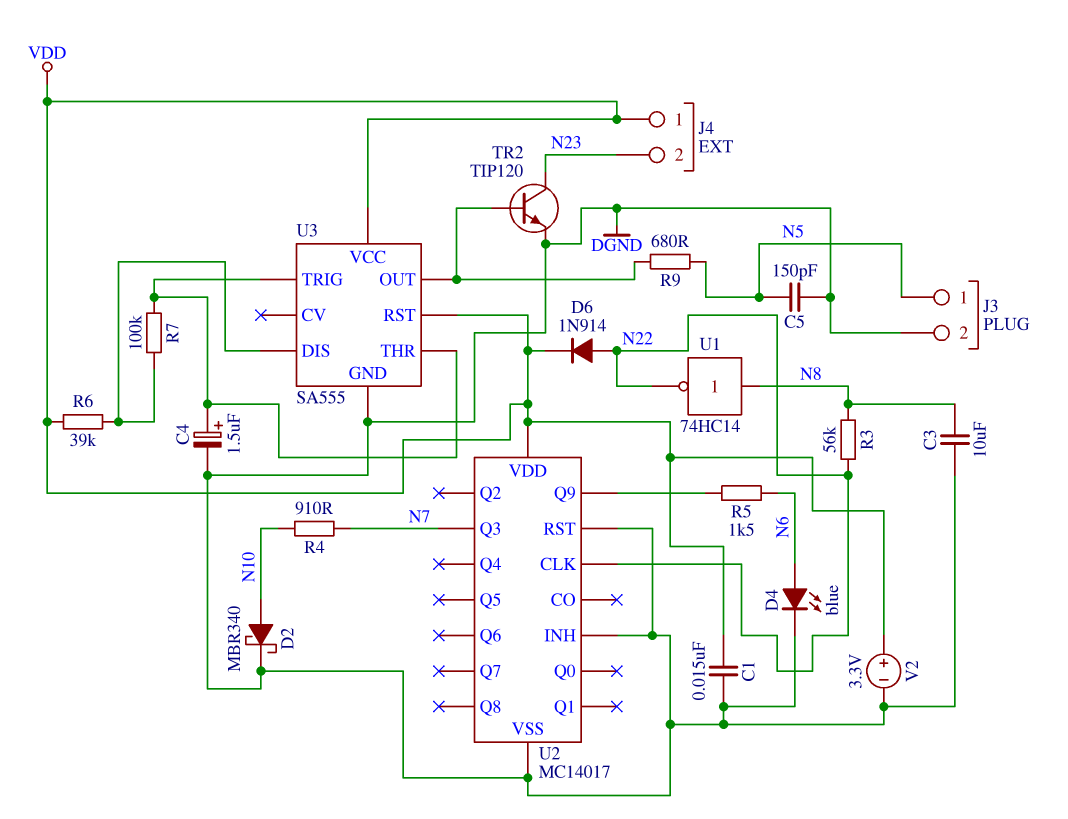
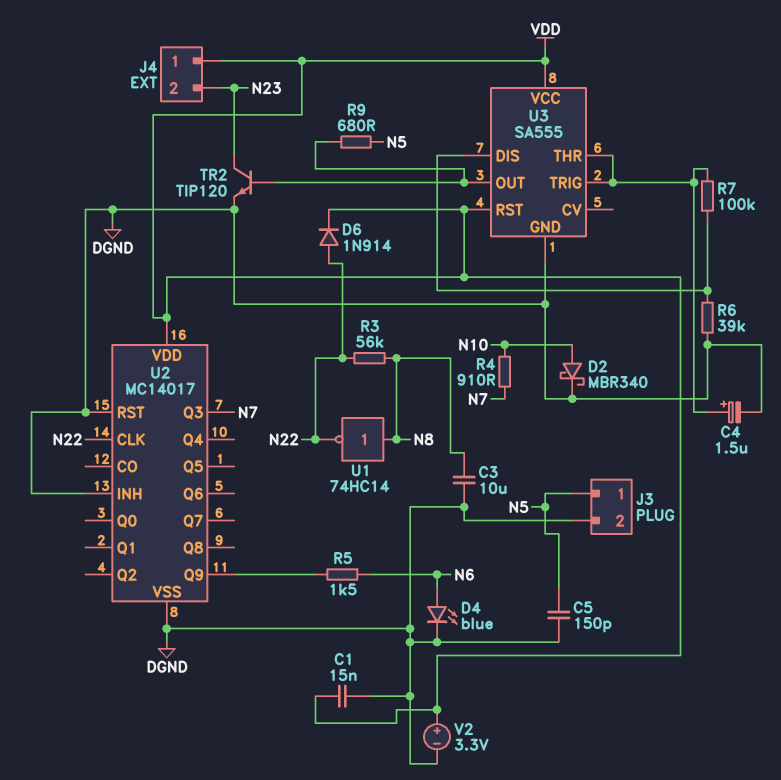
R6: 39k (U3/DIS, VDD) -> 39k (DGND, U3/DIS)

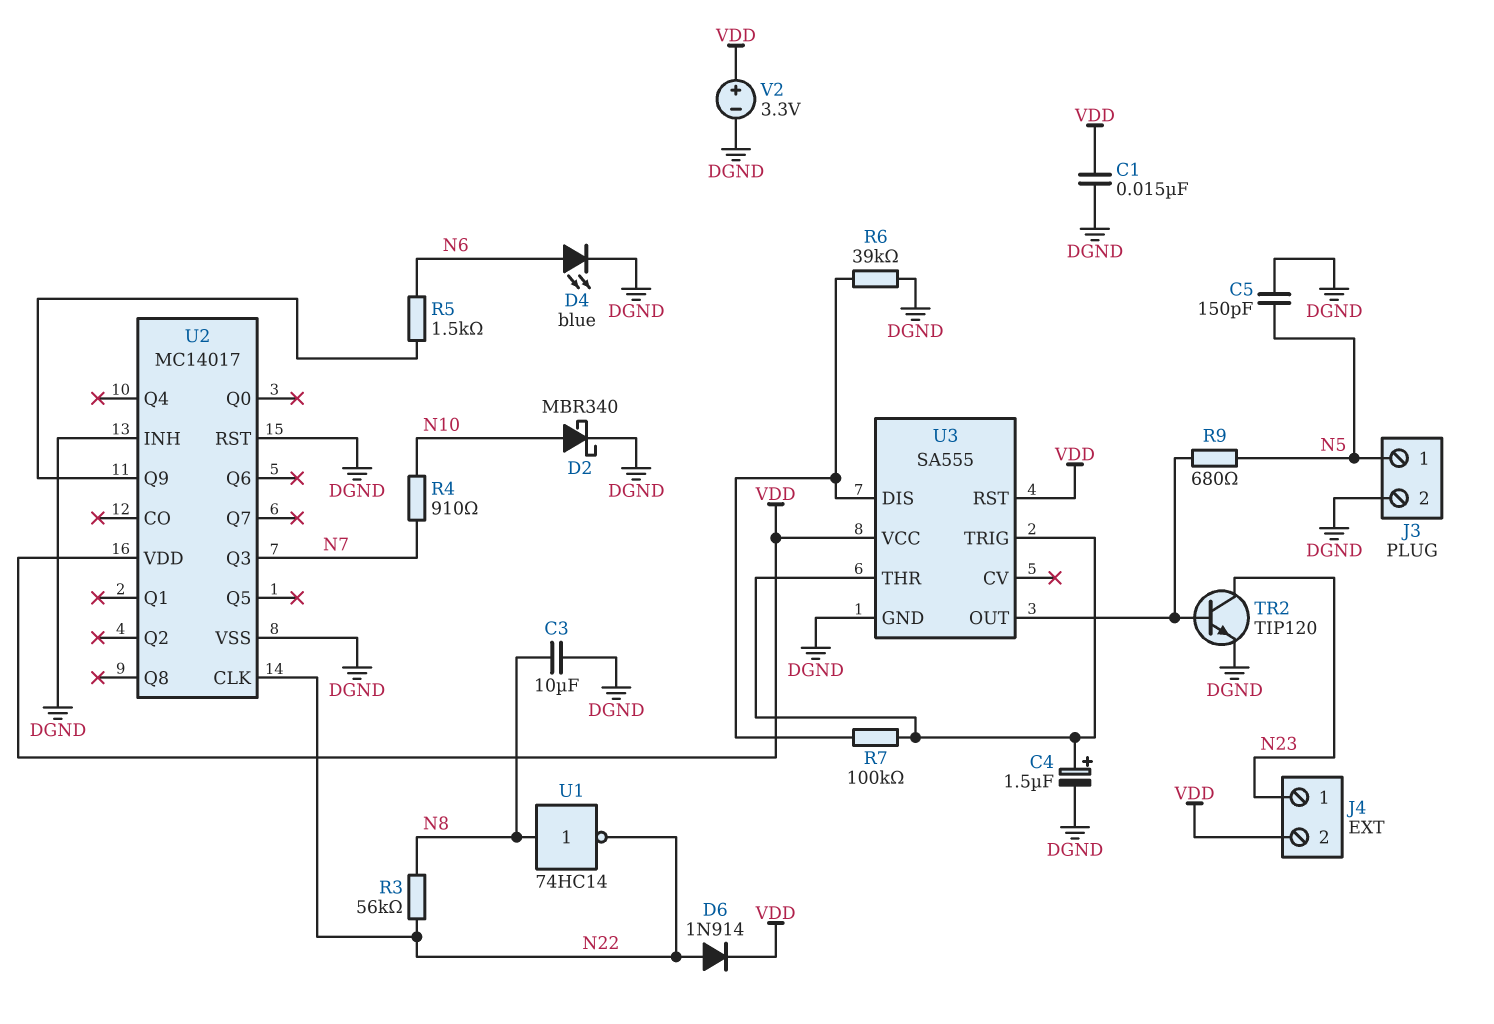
J4 pin 1: VDD -> N23
J4 pin 2: N23 -> VDD

